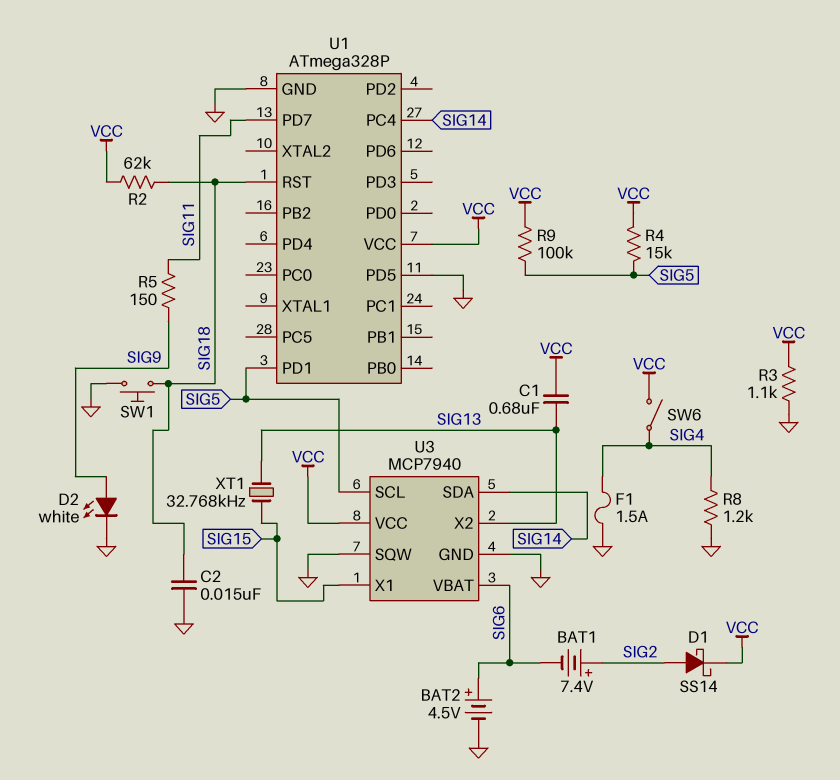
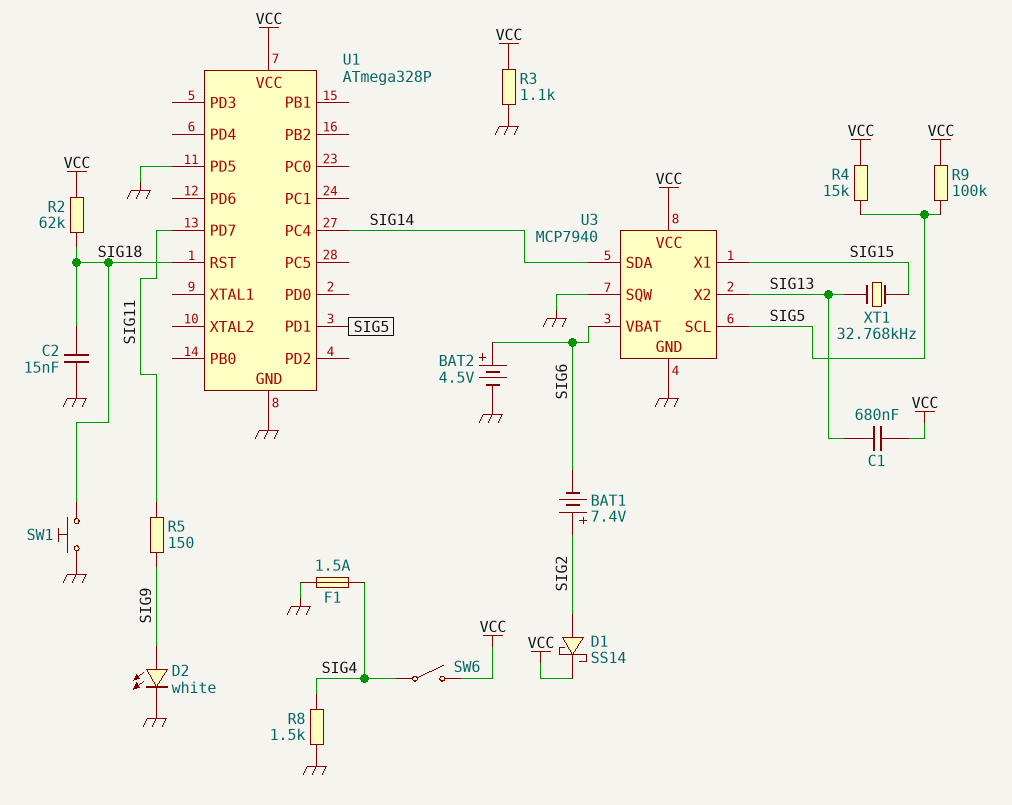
R8: 1.2k (GND, SIG4) -> 1.5k (GND, SIG4)

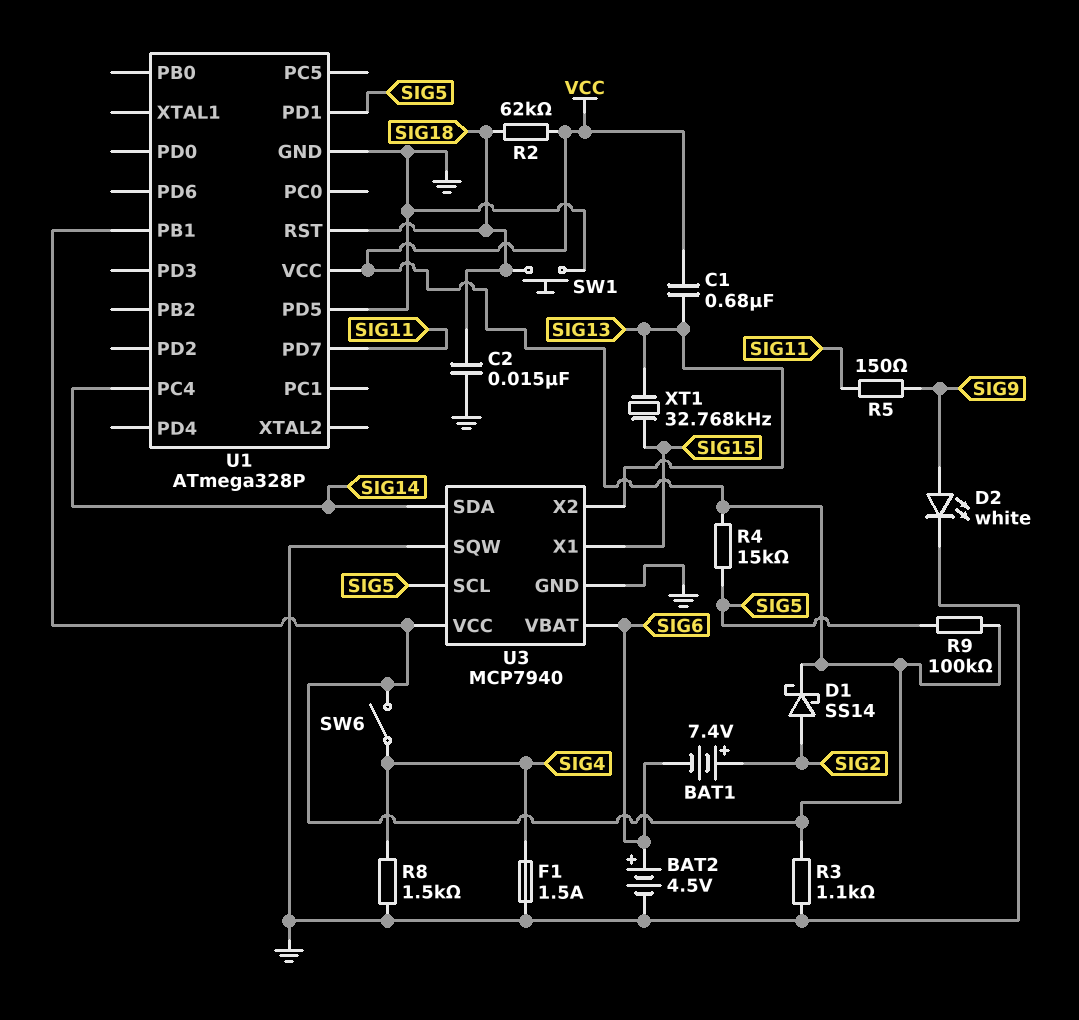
U1 pin PB1: none -> VCC

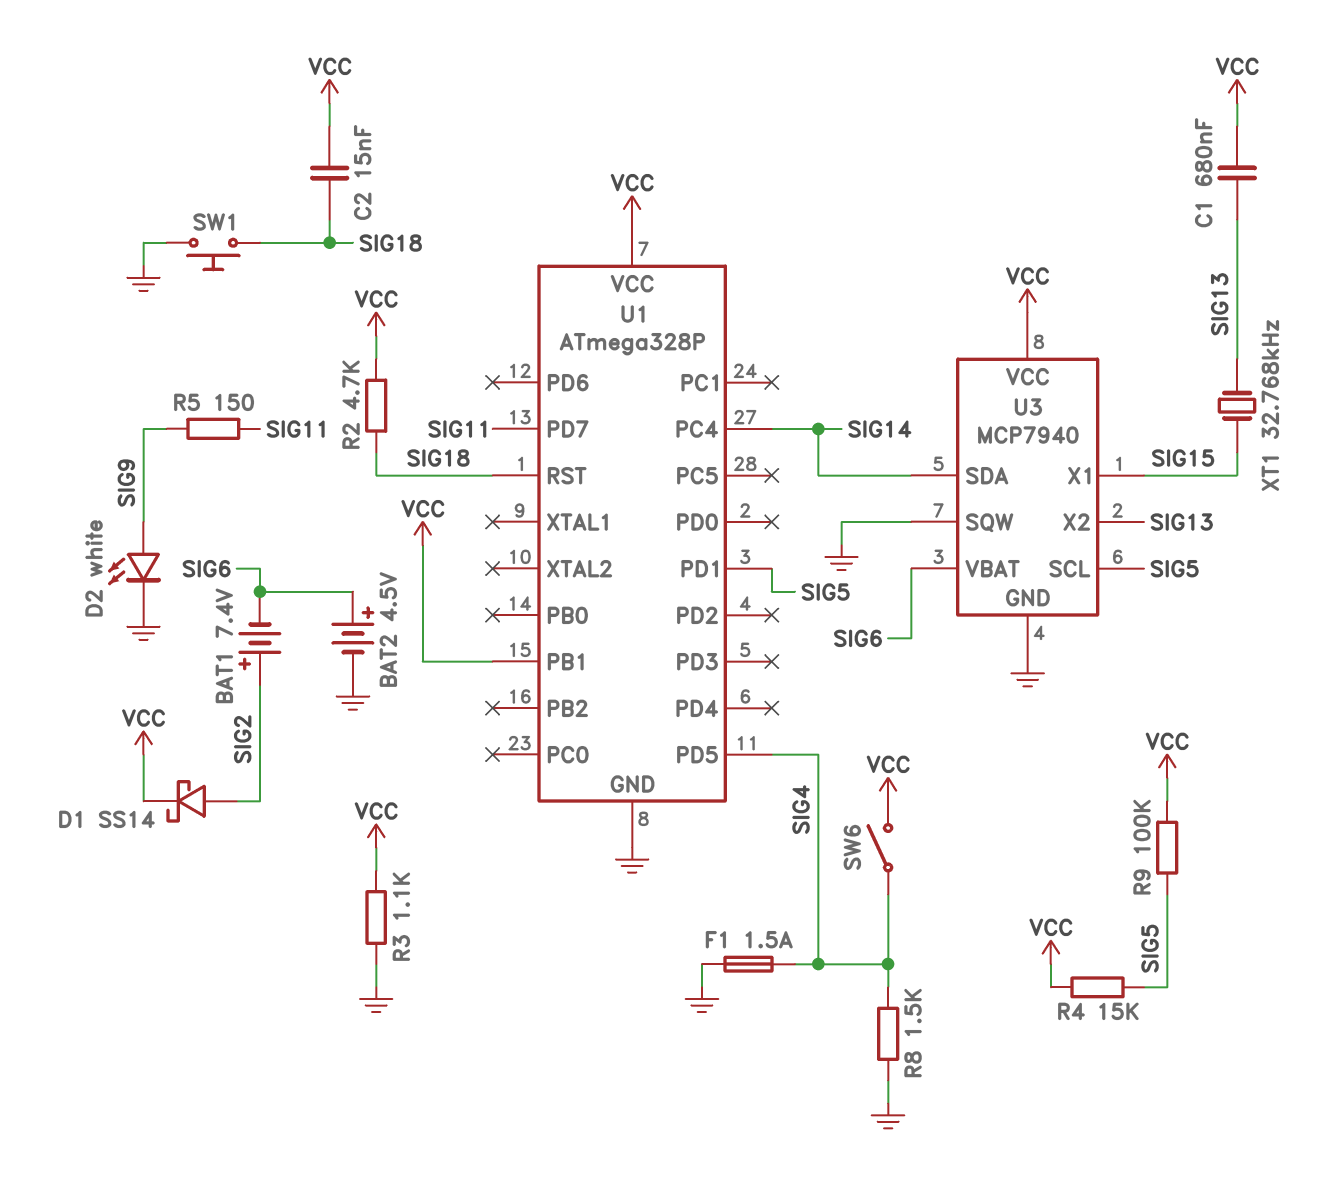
C2: 15nF (GND, SIG18) -> 15nF (SIG18, VCC)
R2: 62k (SIG18, VCC) -> 4.7k (SIG18, VCC)
U1 pin PD5: GND -> SIG4

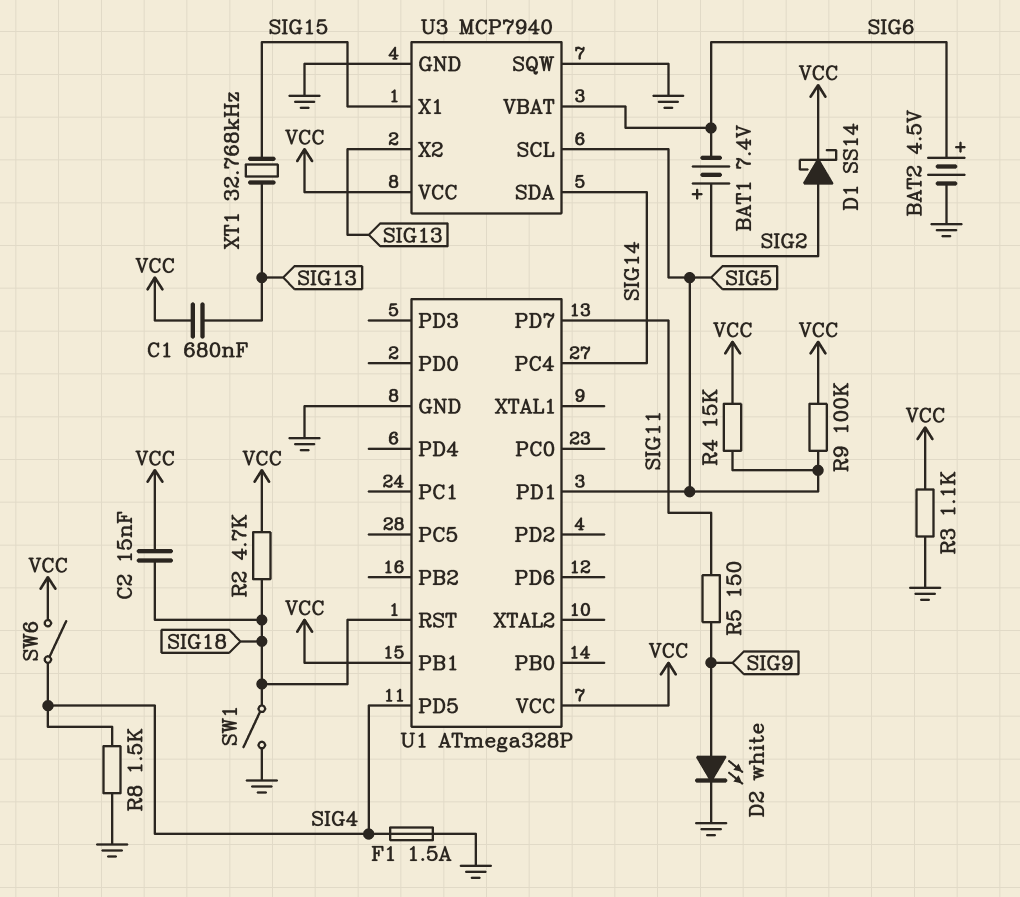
SW1: button (GND, SIG18) -> switch (GND, SIG18)

